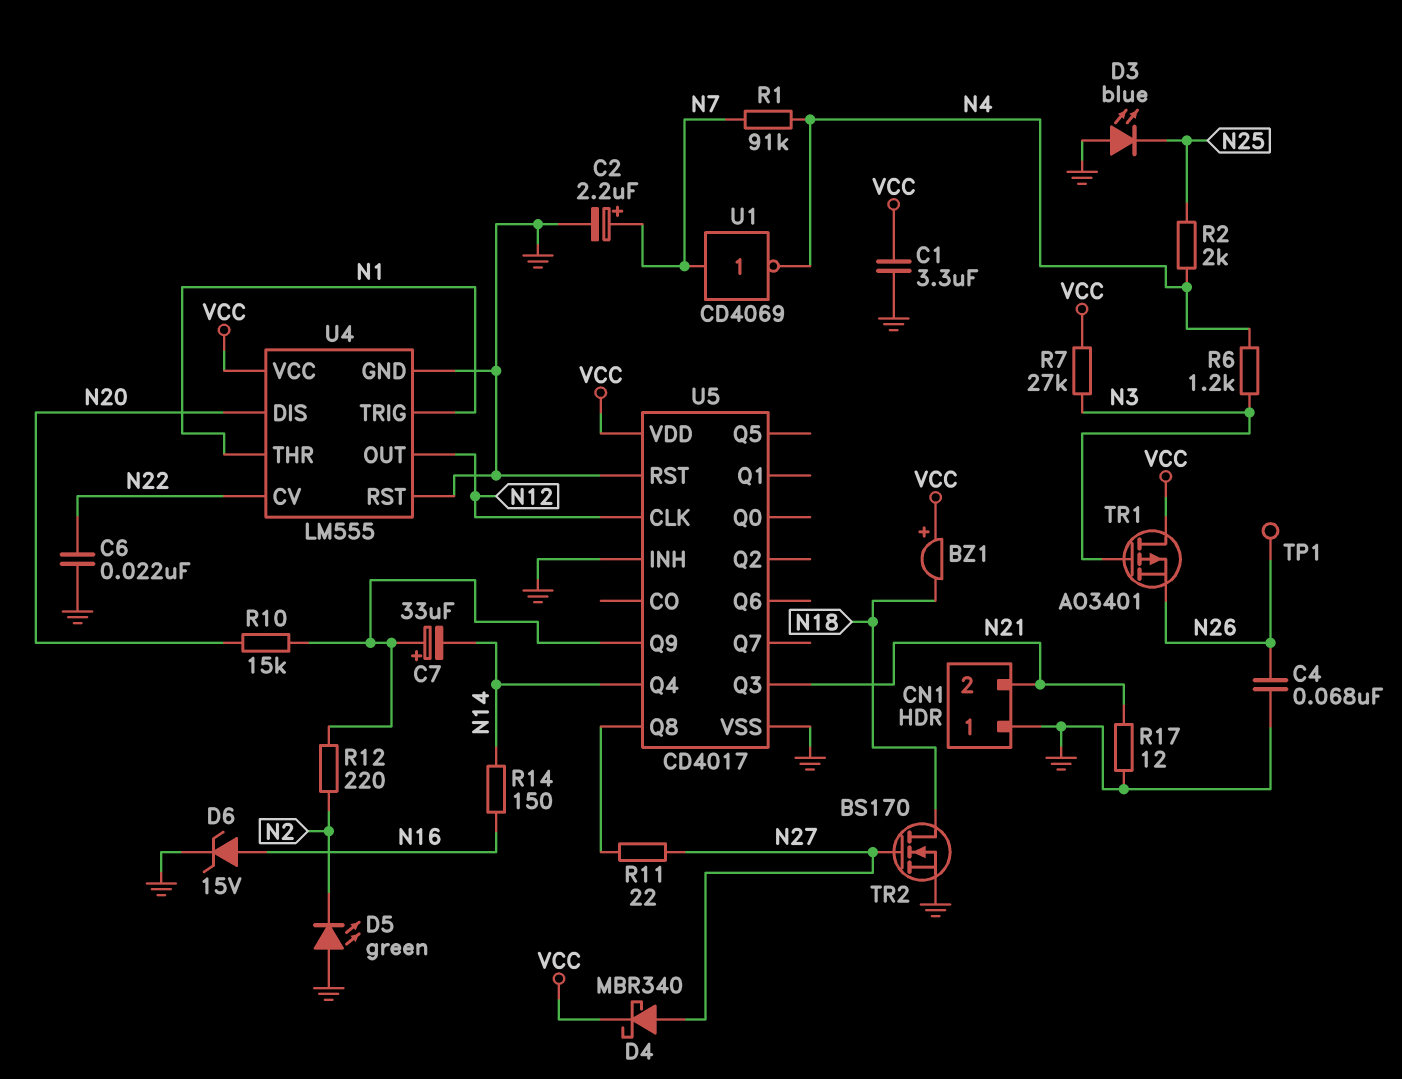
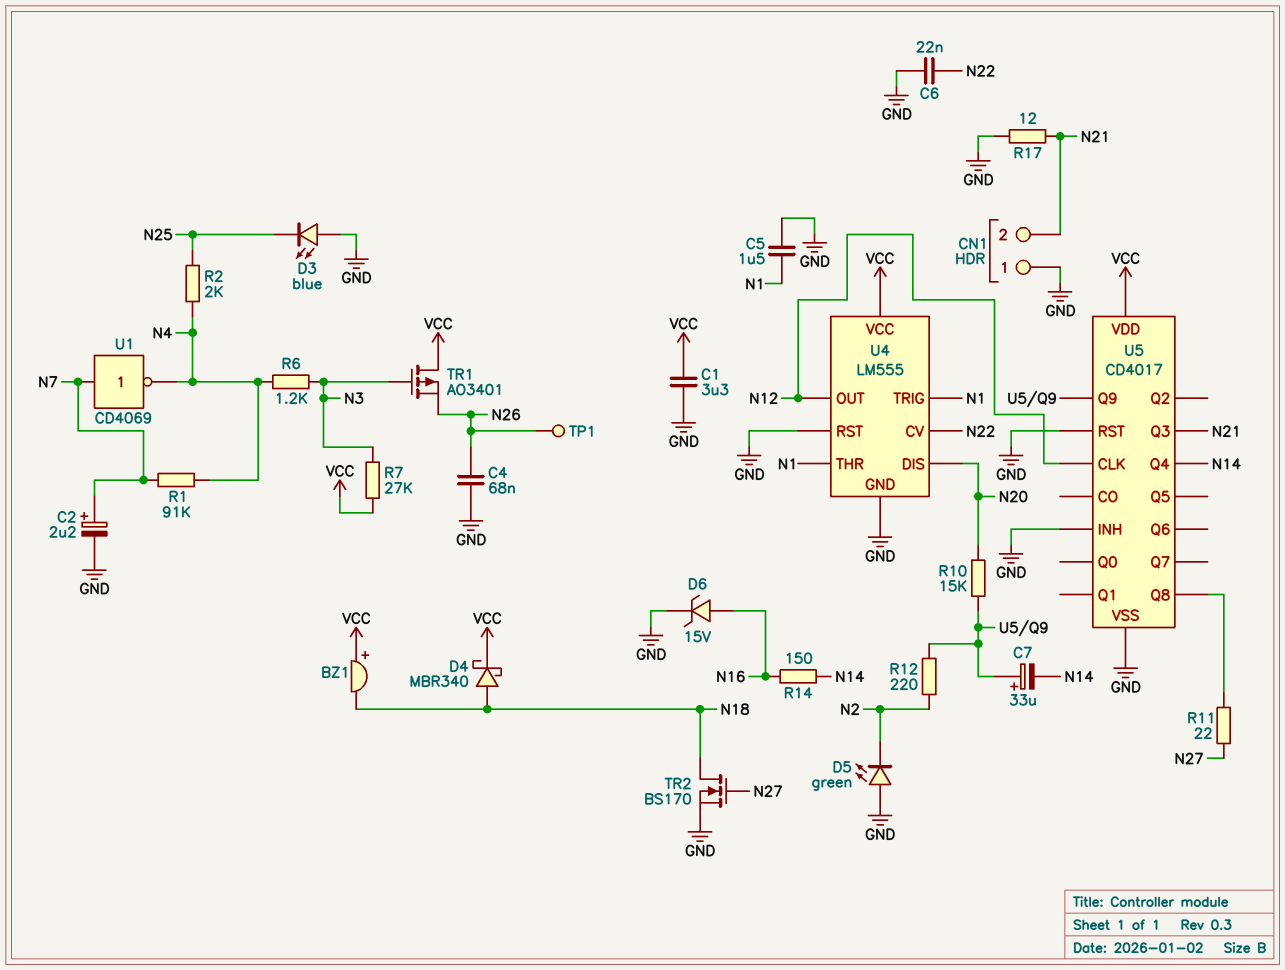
C5: none -> 1.5uF (GND, N1)
D4: schottky MBR340 (A N27, K VCC) -> schottky MBR340 (A N18, K VCC)

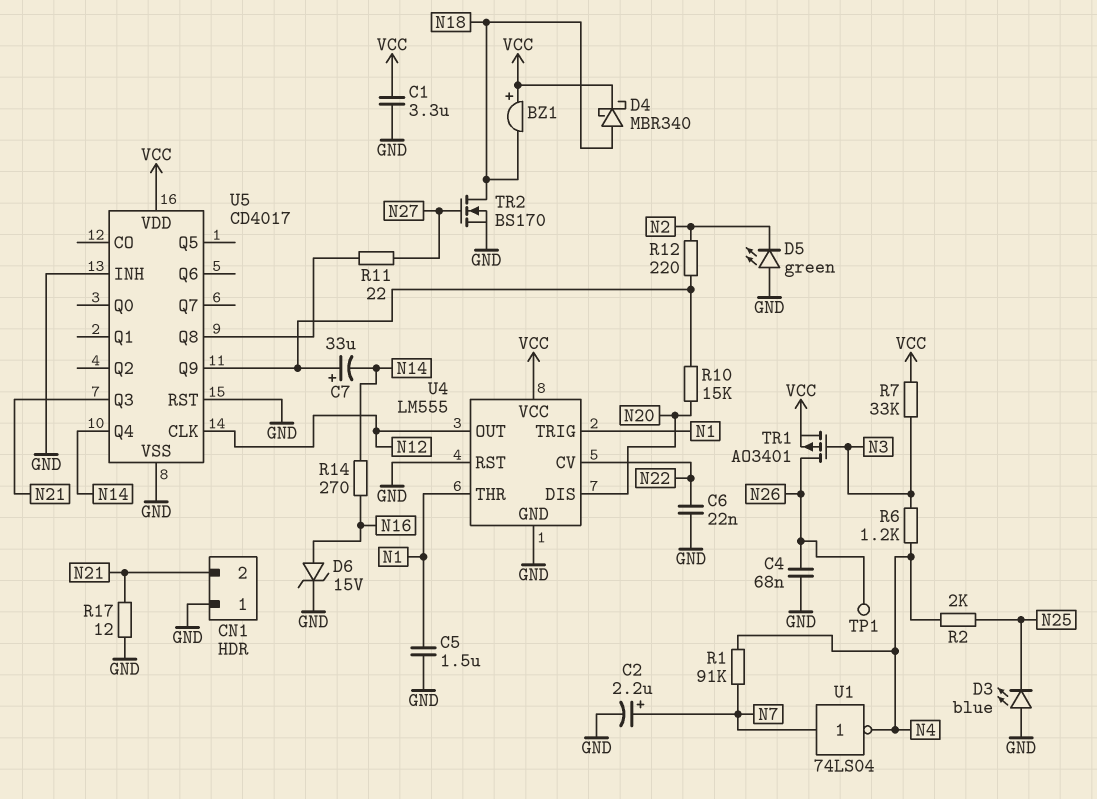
R7: 27k (N3, VCC) -> 33k (N3, VCC)
R14: 150 (N14, N16) -> 270 (N14, N16)
TR1: PMOS AO3401 (G N3, D VCC, S N26) -> PMOS AO3401 (G N3, D N26, S VCC)
U1: NOT CD4069 (in N7, out N4) -> NOT 74LS04 (in N7, out N4)

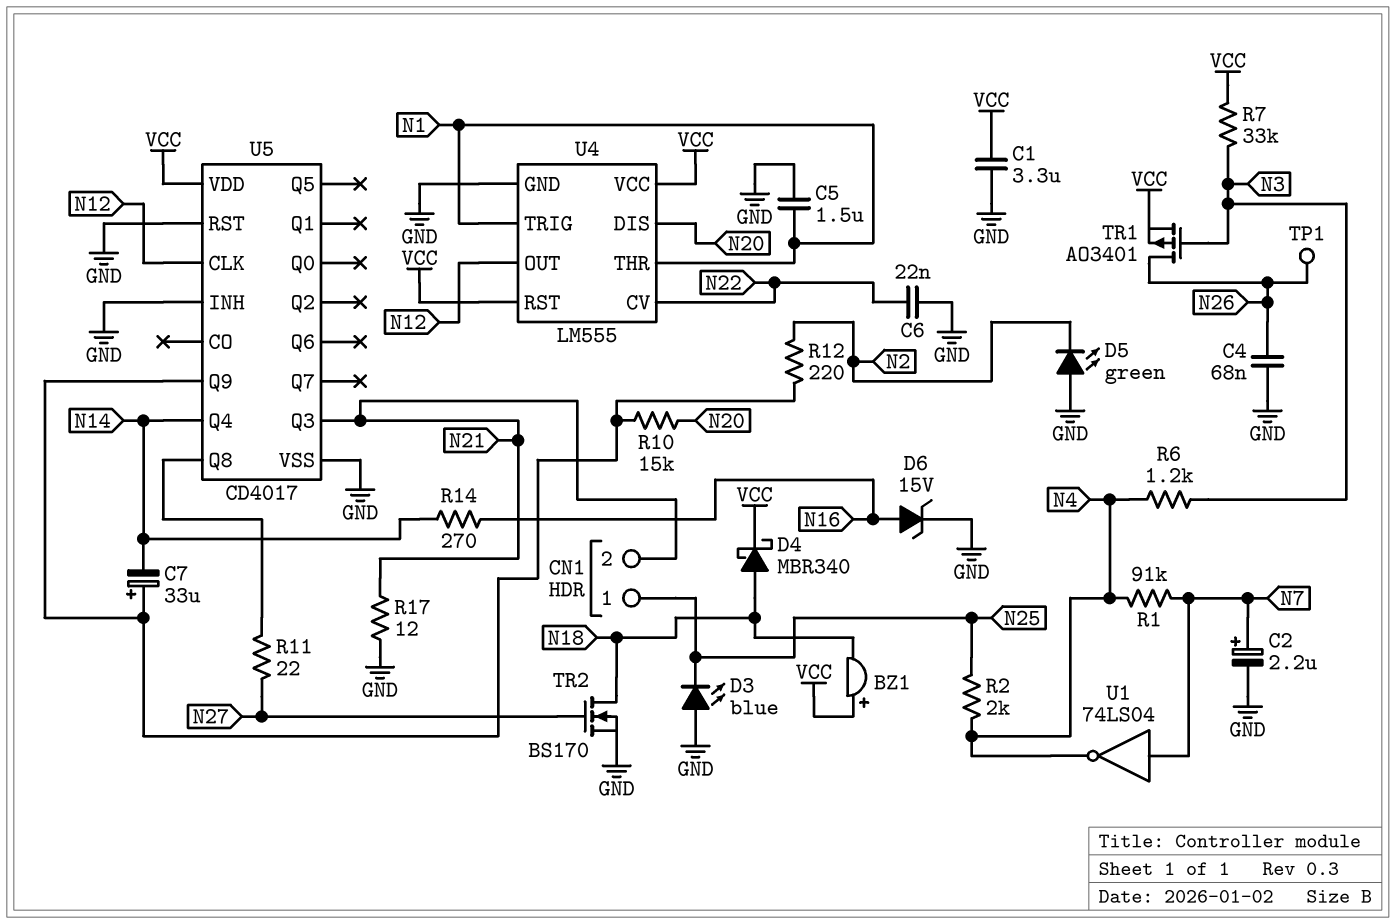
CN1 pin 1: GND -> N25
U4 pin RST: GND -> VCC

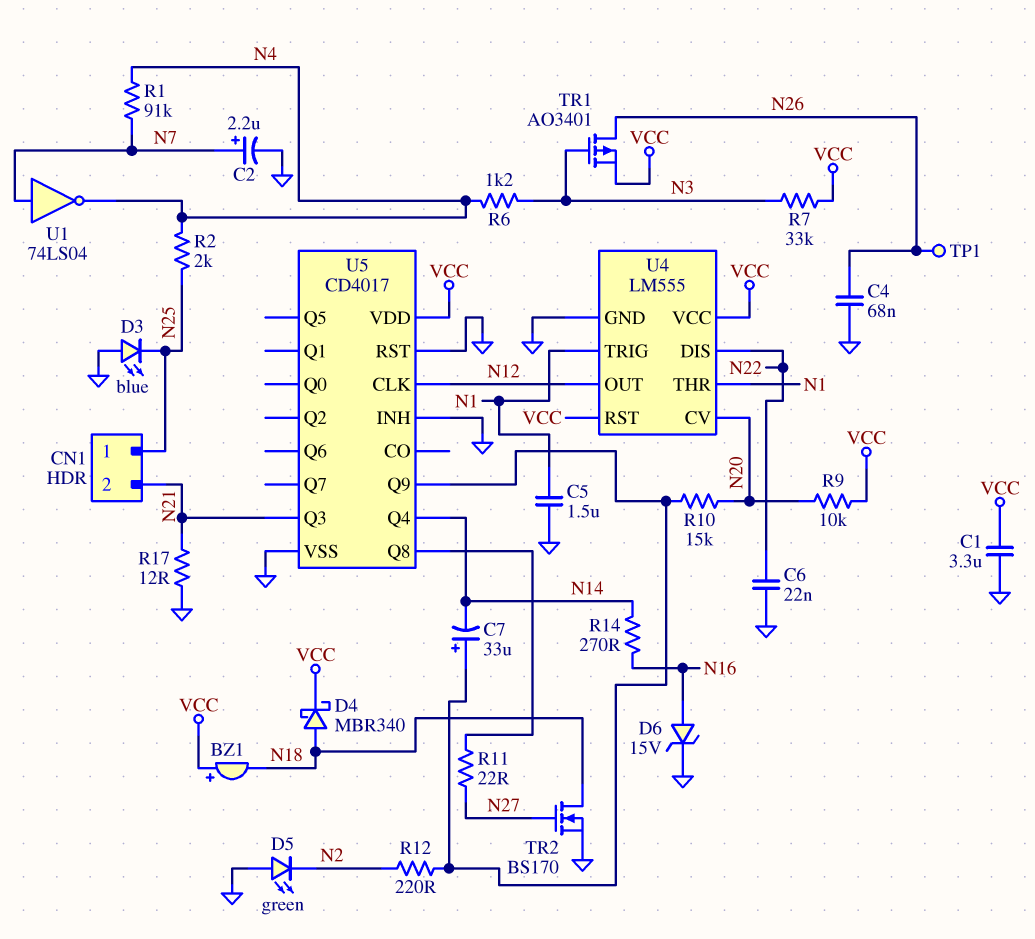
R9: none -> 10k (N20, VCC)
U4 pin CV: N22 -> N20
U4 pin DIS: N20 -> N22

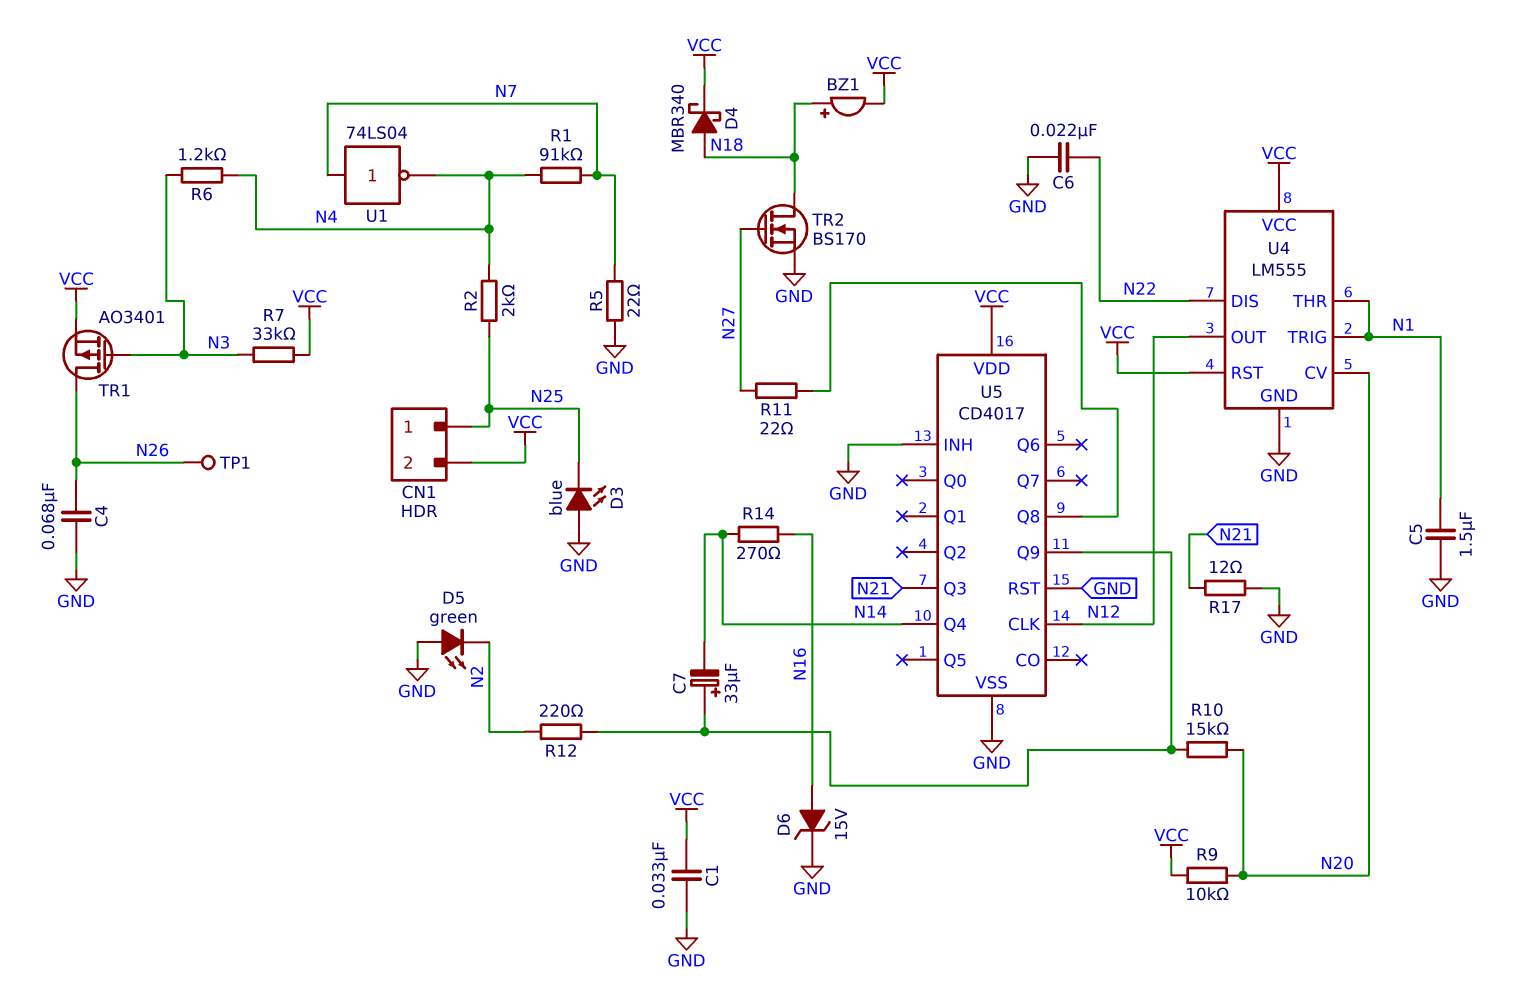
BZ1: buzzer (plus VCC, minus N18) -> buzzer (plus N18, minus VCC)
C1: 3.3uF (GND, VCC) -> 33nF (GND, VCC)
C2: 2.2uF (plus N7, minus GND) -> none
CN1 pin 2: N21 -> VCC
R5: none -> 22 (GND, N7)

